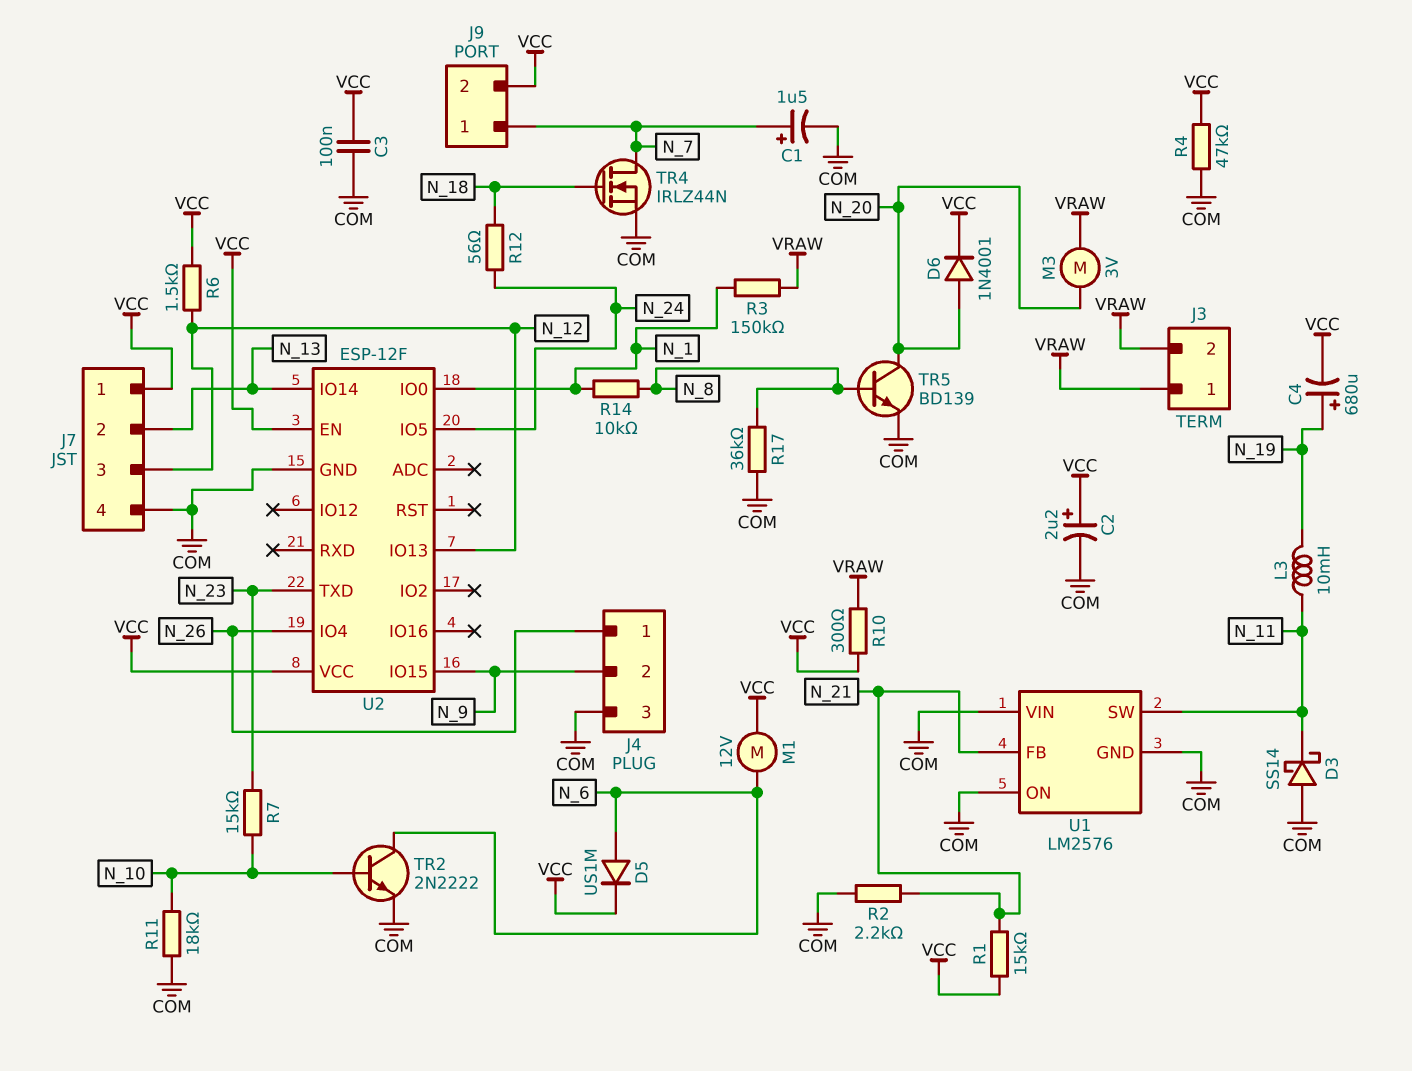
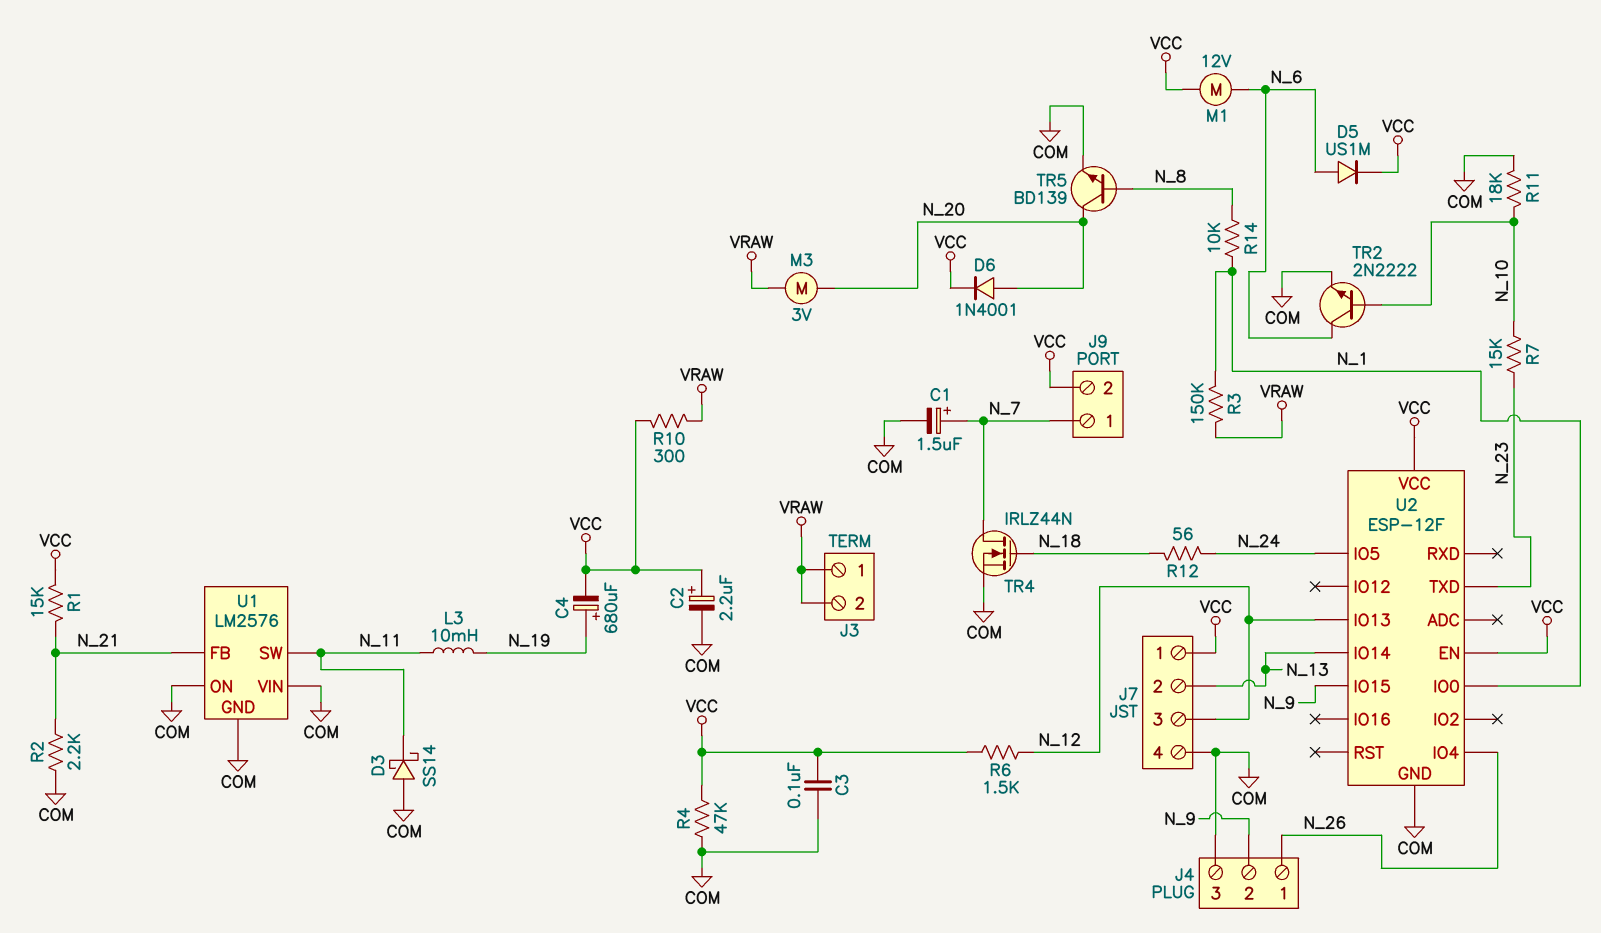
R17: 36k (COM, N_8) -> none

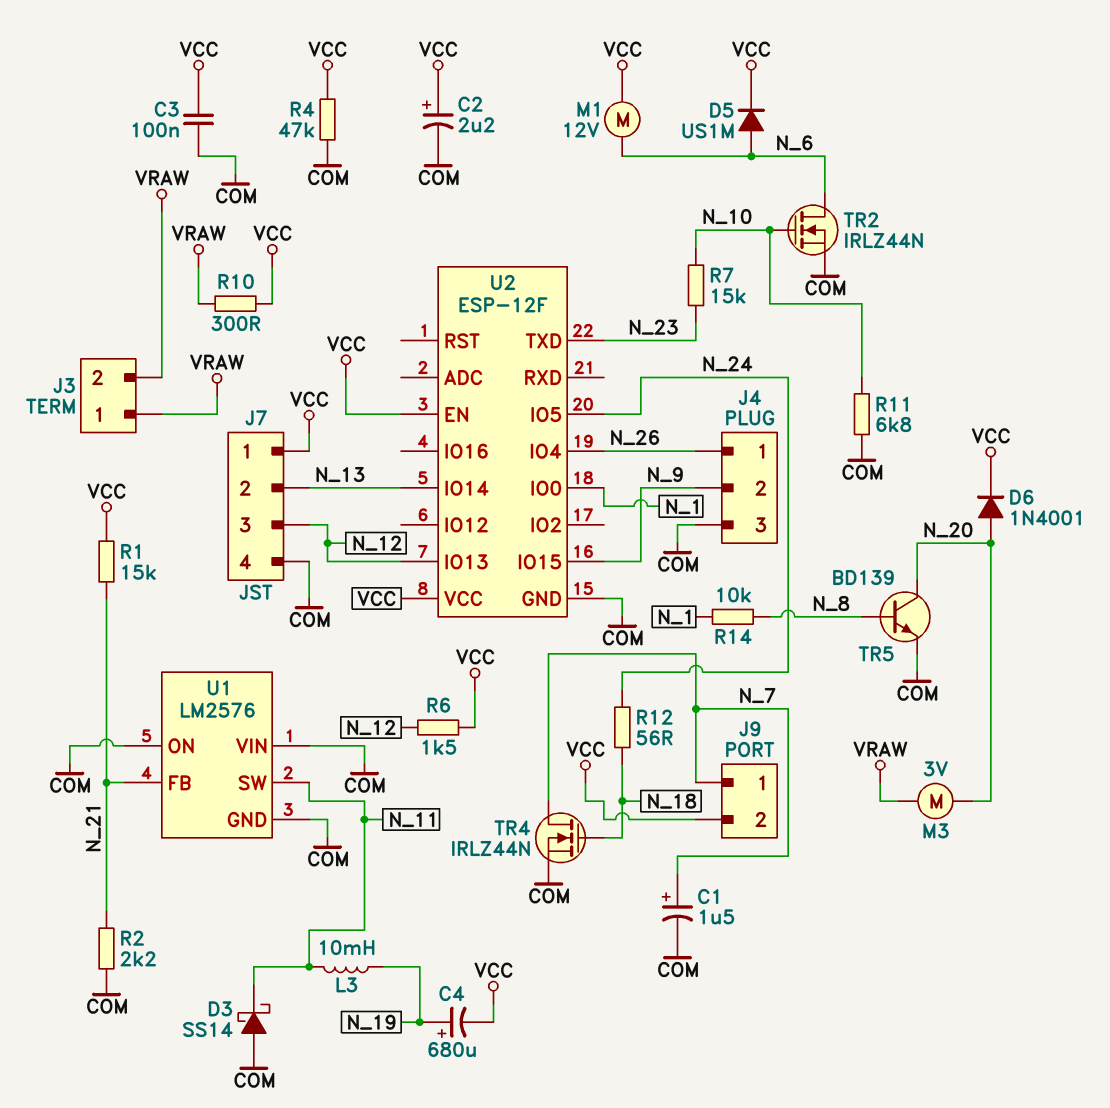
R3: 150k (N_1, VRAW) -> none
R11: 18k (COM, N_10) -> 6.8k (COM, N_10)
TR2: NPN 2N2222 (B N_10, C N_6, E COM) -> NMOS IRLZ44N (G N_10, D N_6, S COM)

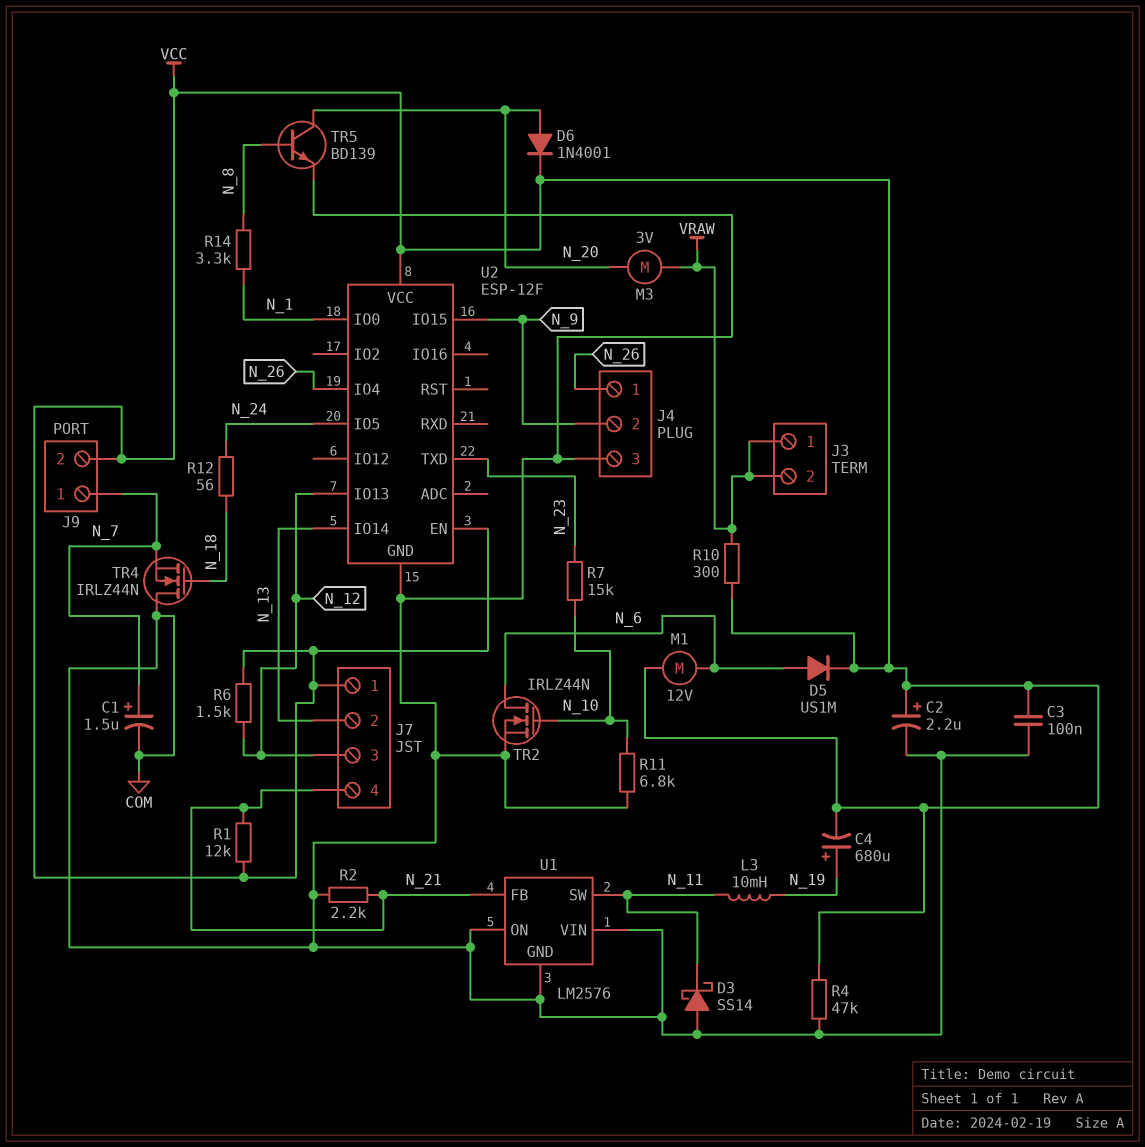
J7 pin 4: COM -> N_21
R1: 15k (N_21, VCC) -> 12k (N_21, VCC)
R14: 10k (N_1, N_8) -> 3.3k (N_1, N_8)
TR4: NMOS IRLZ44N (G N_18, D N_7, S COM) -> NMOS IRLZ44N (G N_18, D COM, S N_7)

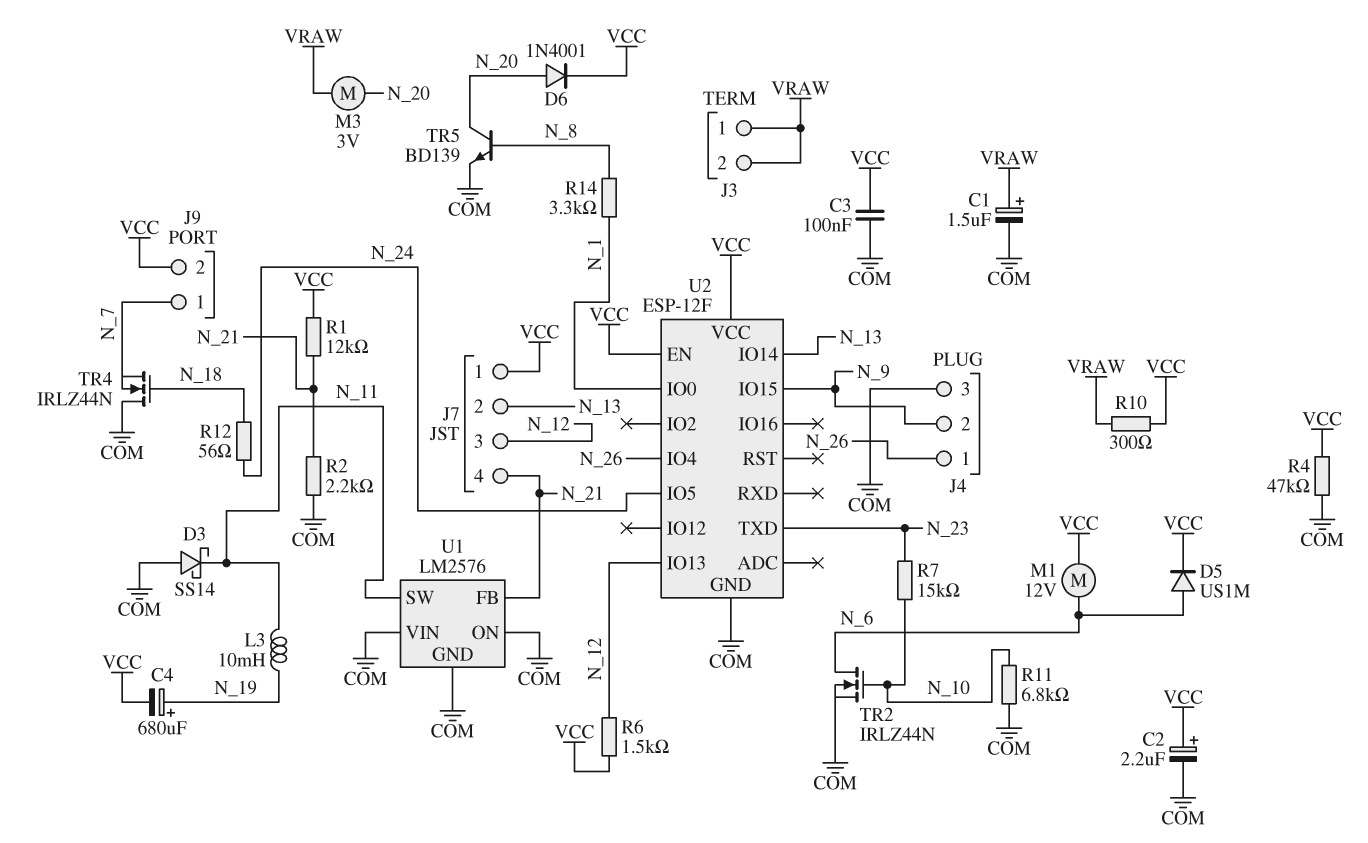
C1: 1.5uF (plus N_7, minus COM) -> 1.5uF (plus VRAW, minus COM)

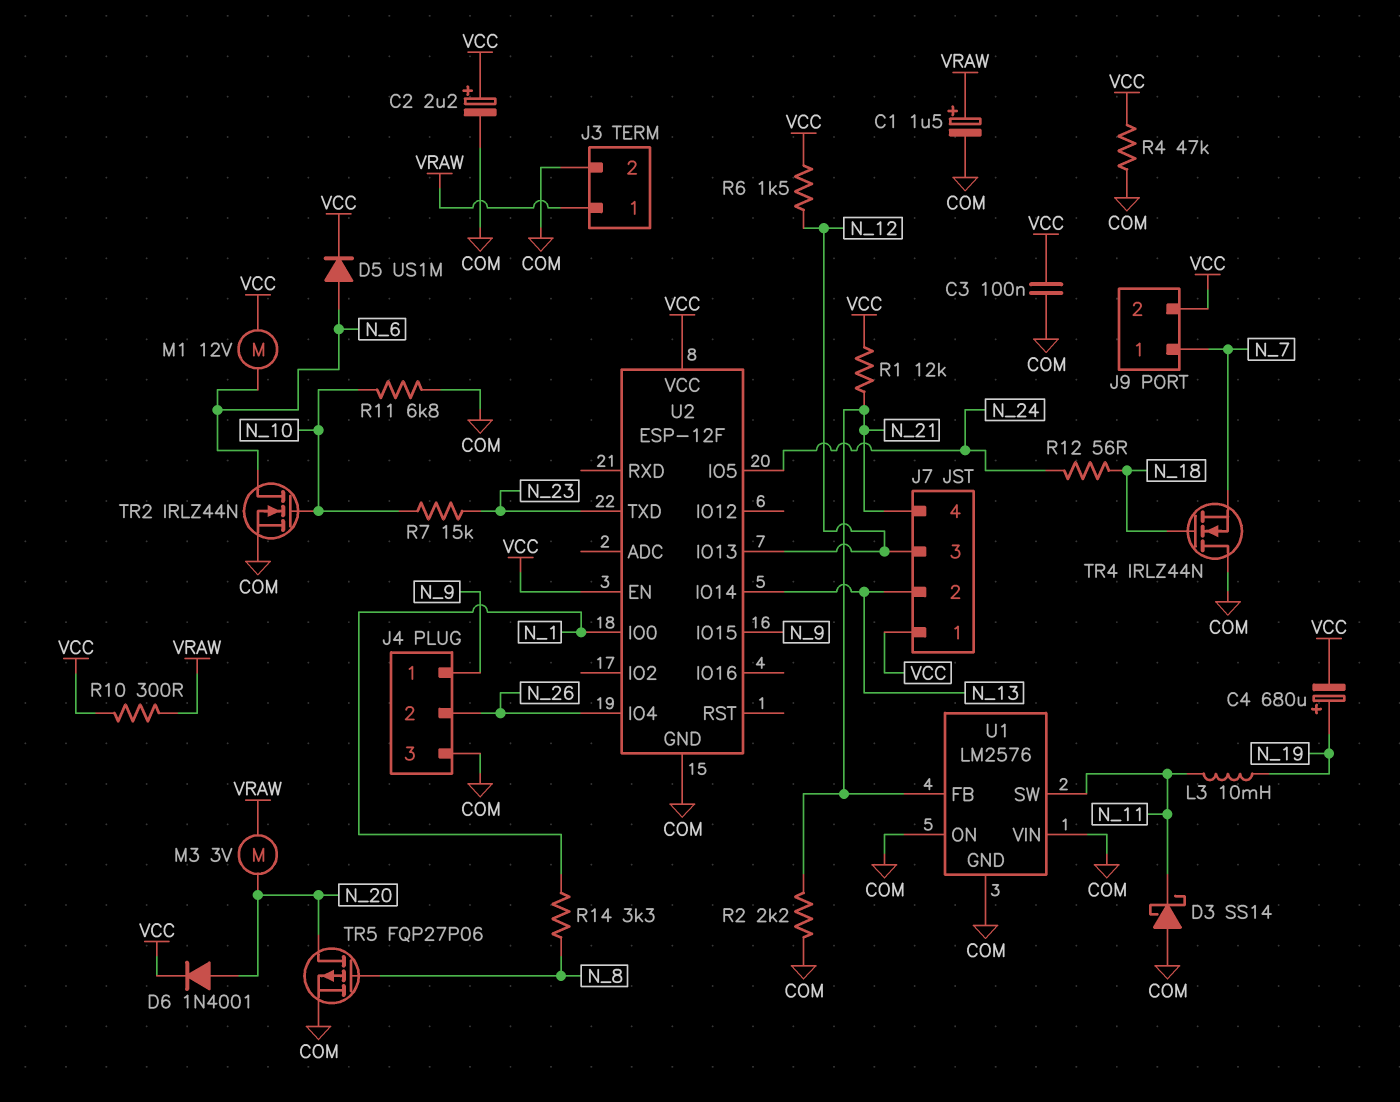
J3 pin 2: VRAW -> COM
J4 pin 1: N_26 -> N_9
J4 pin 2: N_9 -> N_26
TR5: NPN BD139 (B N_8, C N_20, E COM) -> PMOS FQP27P06 (G N_8, D N_20, S COM)

